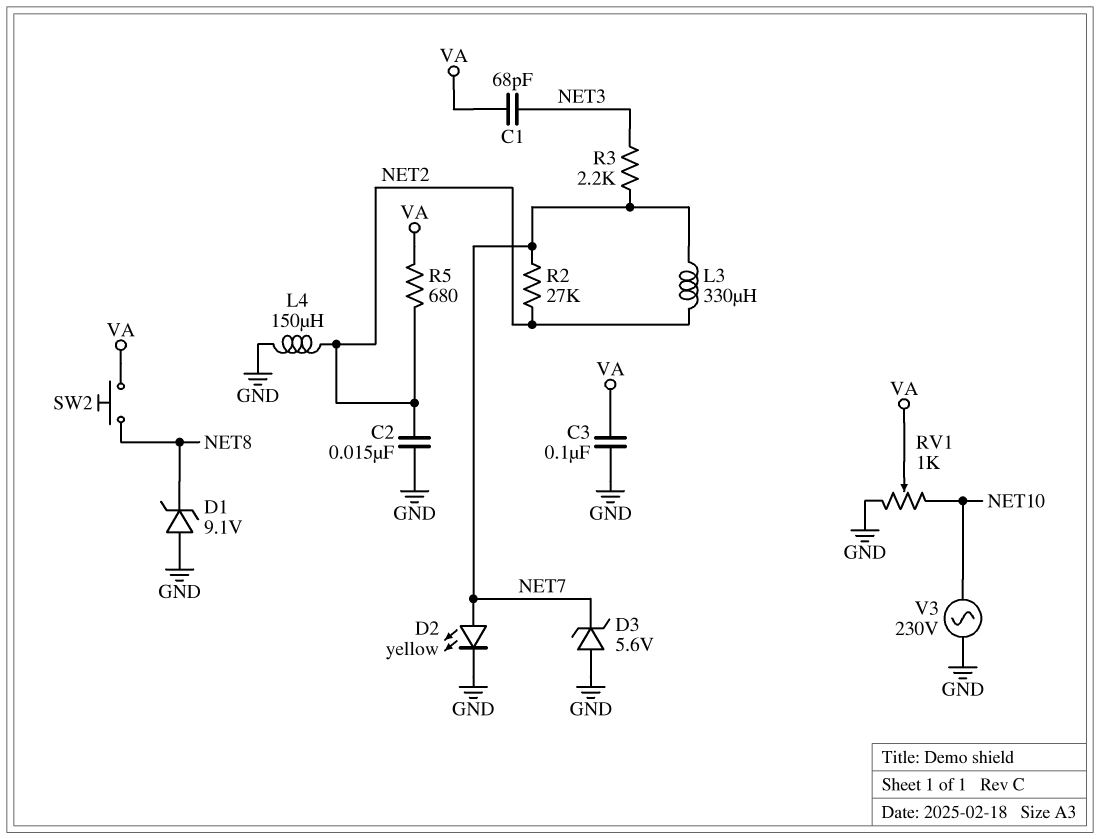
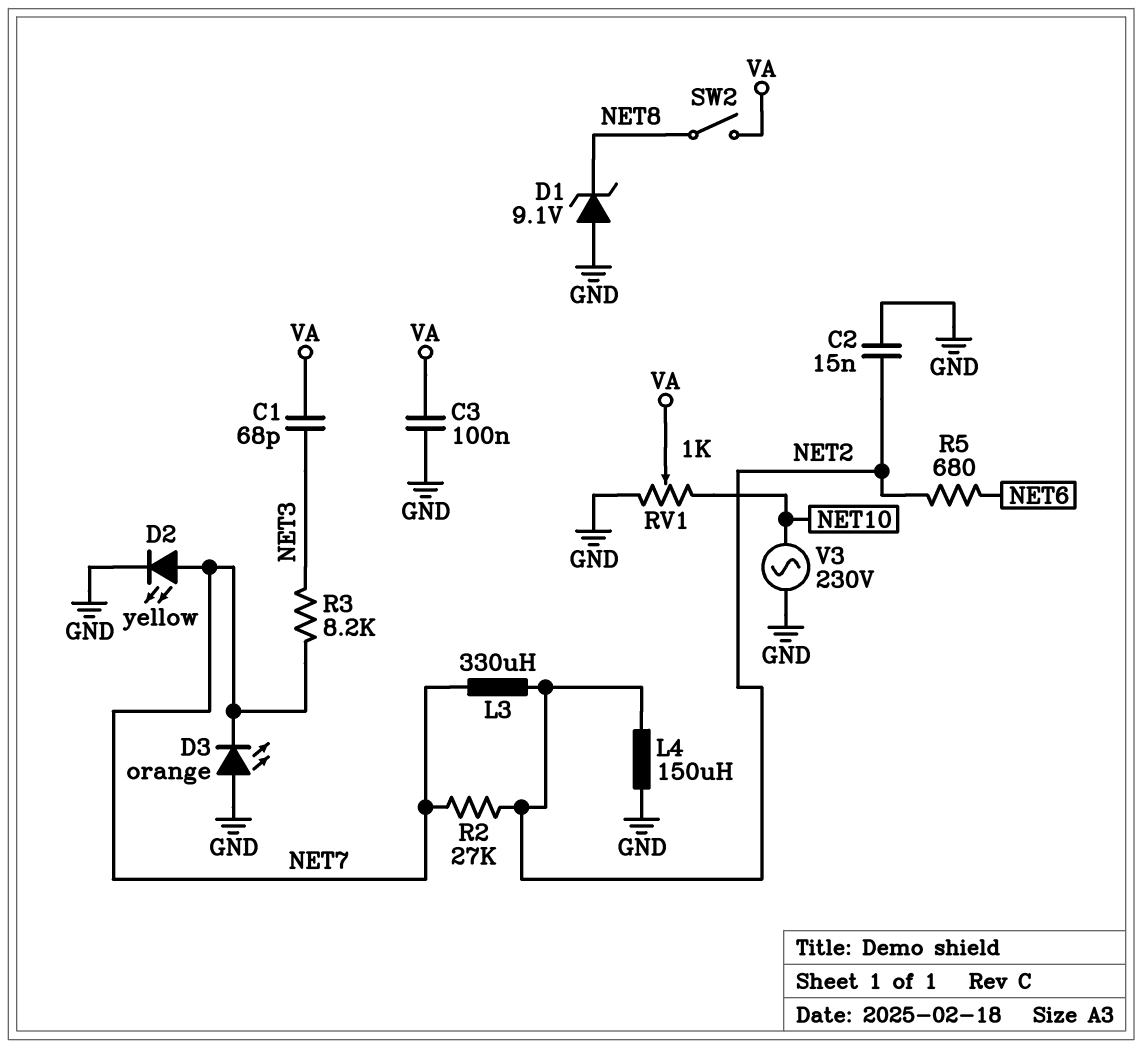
D3: zener 5.6V (A GND, K NET7) -> LED orange (A GND, K NET7)
R3: 2.2k (NET3, NET7) -> 8.2k (NET3, NET7)
R5: 680 (NET2, VA) -> 680 (NET2, NET6)
SW2: button (NET8, VA) -> switch (NET8, VA)

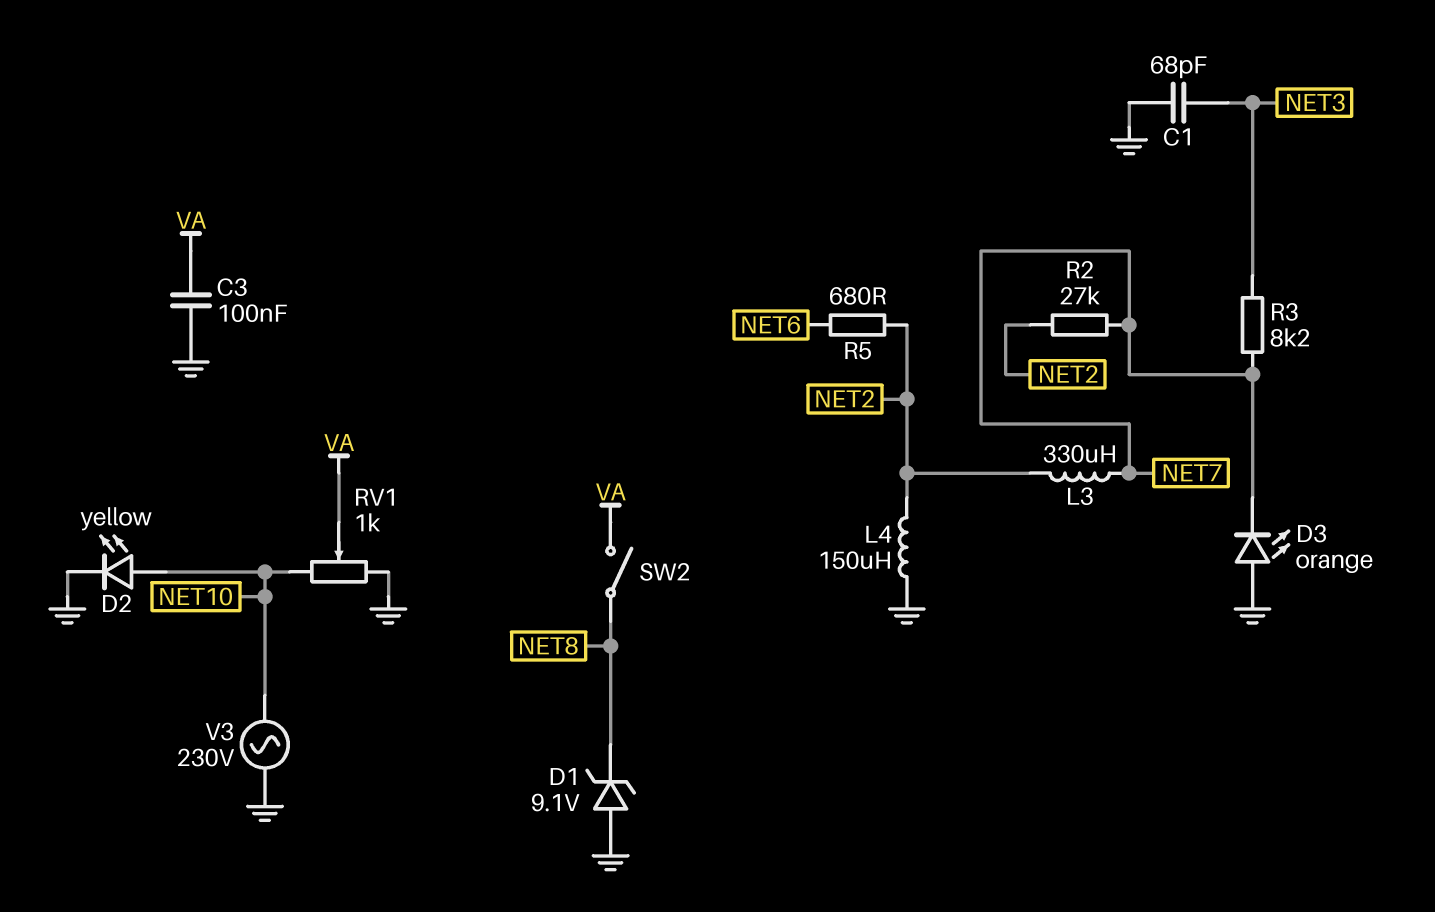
C1: 68pF (NET3, VA) -> 68pF (GND, NET3)
C2: 15nF (GND, NET2) -> none
D2: LED yellow (A NET7, K GND) -> LED yellow (A NET10, K GND)

